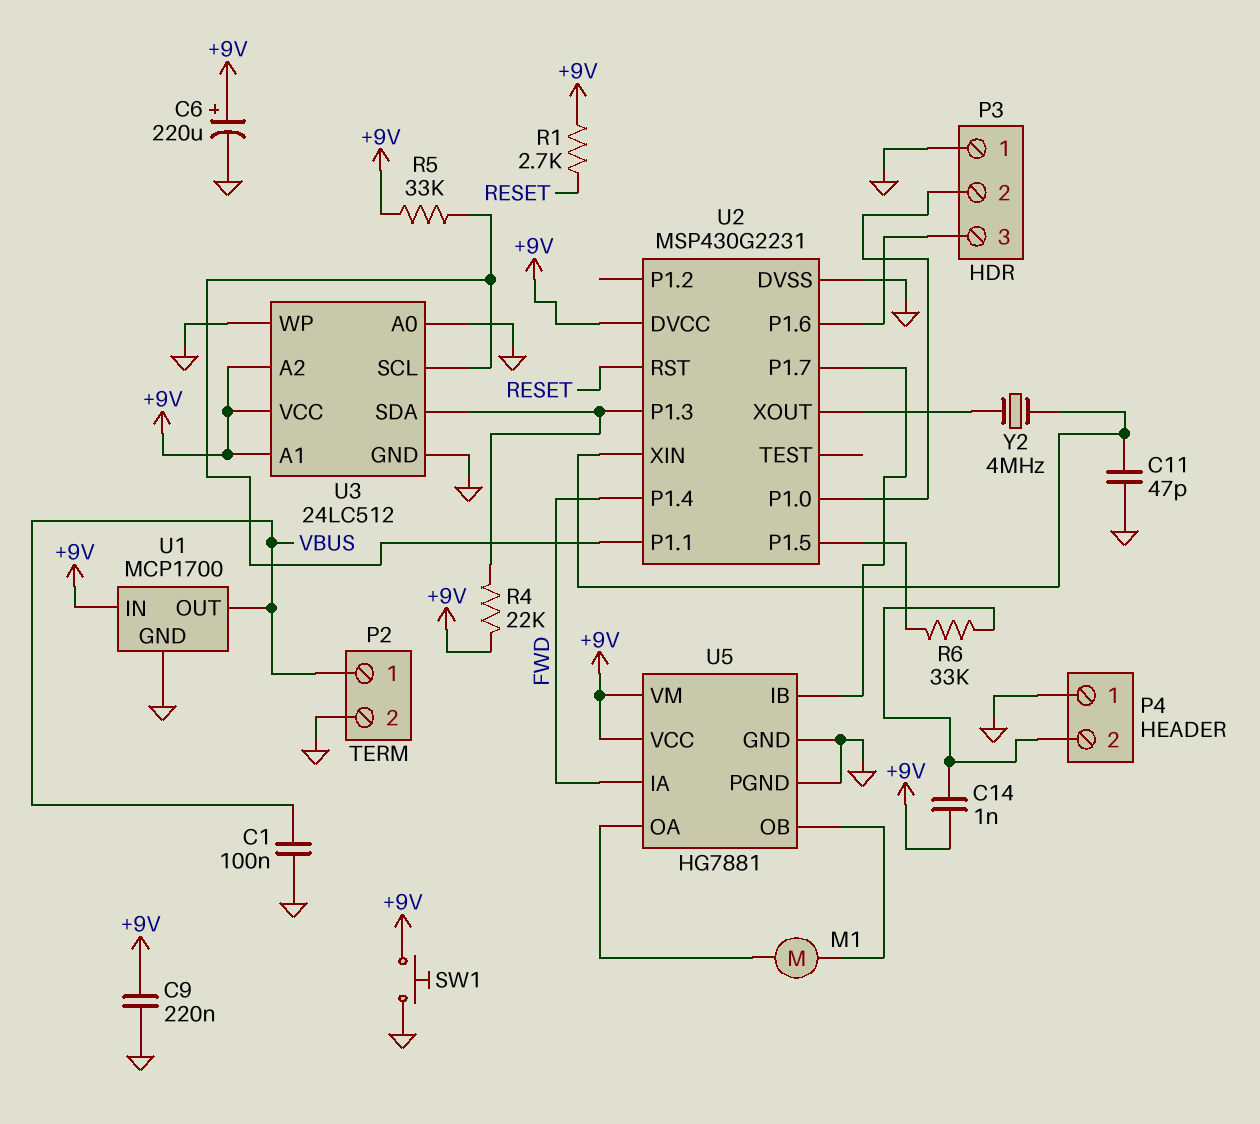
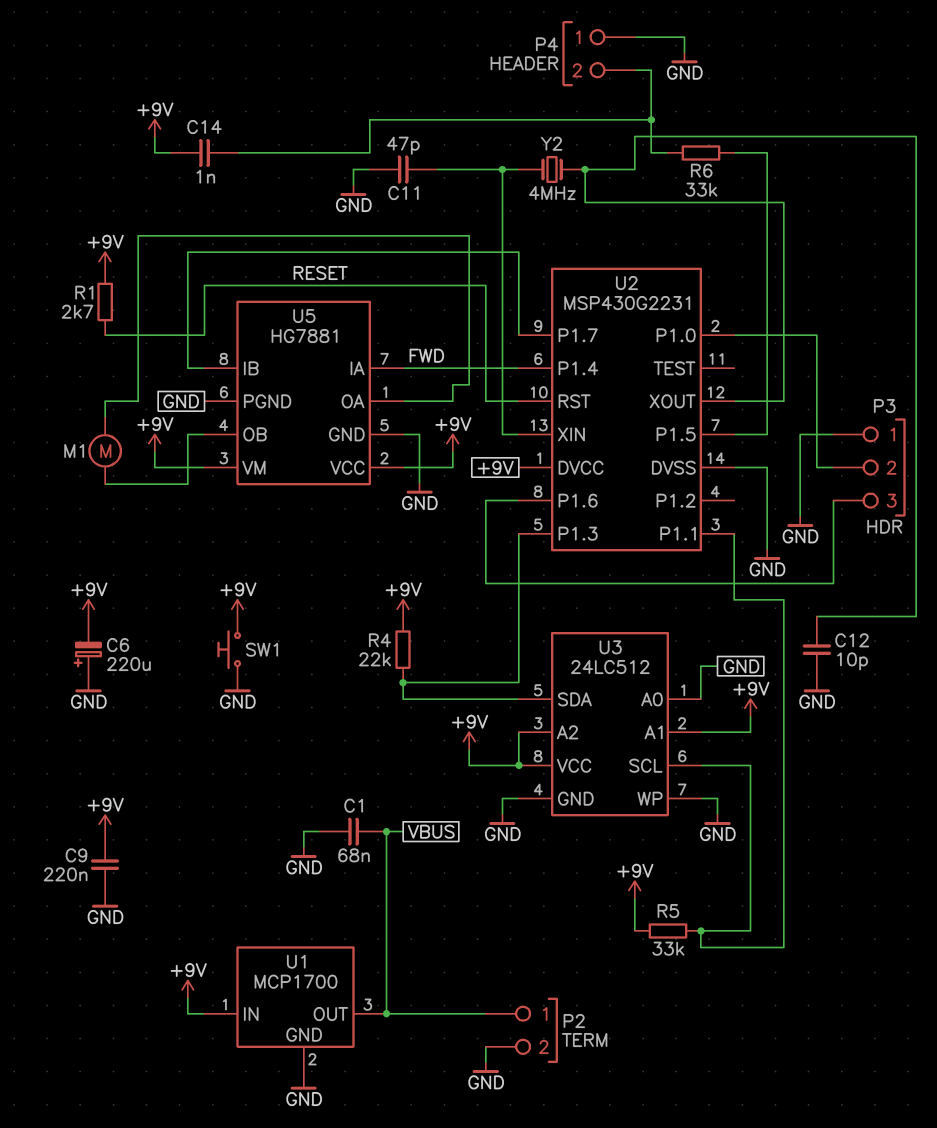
C1: 100nF (GND, VBUS) -> 68nF (GND, VBUS)
C6: 220uF (plus +9V, minus GND) -> 220uF (plus GND, minus +9V)
C12: none -> 10pF (GND, U2/XOUT)

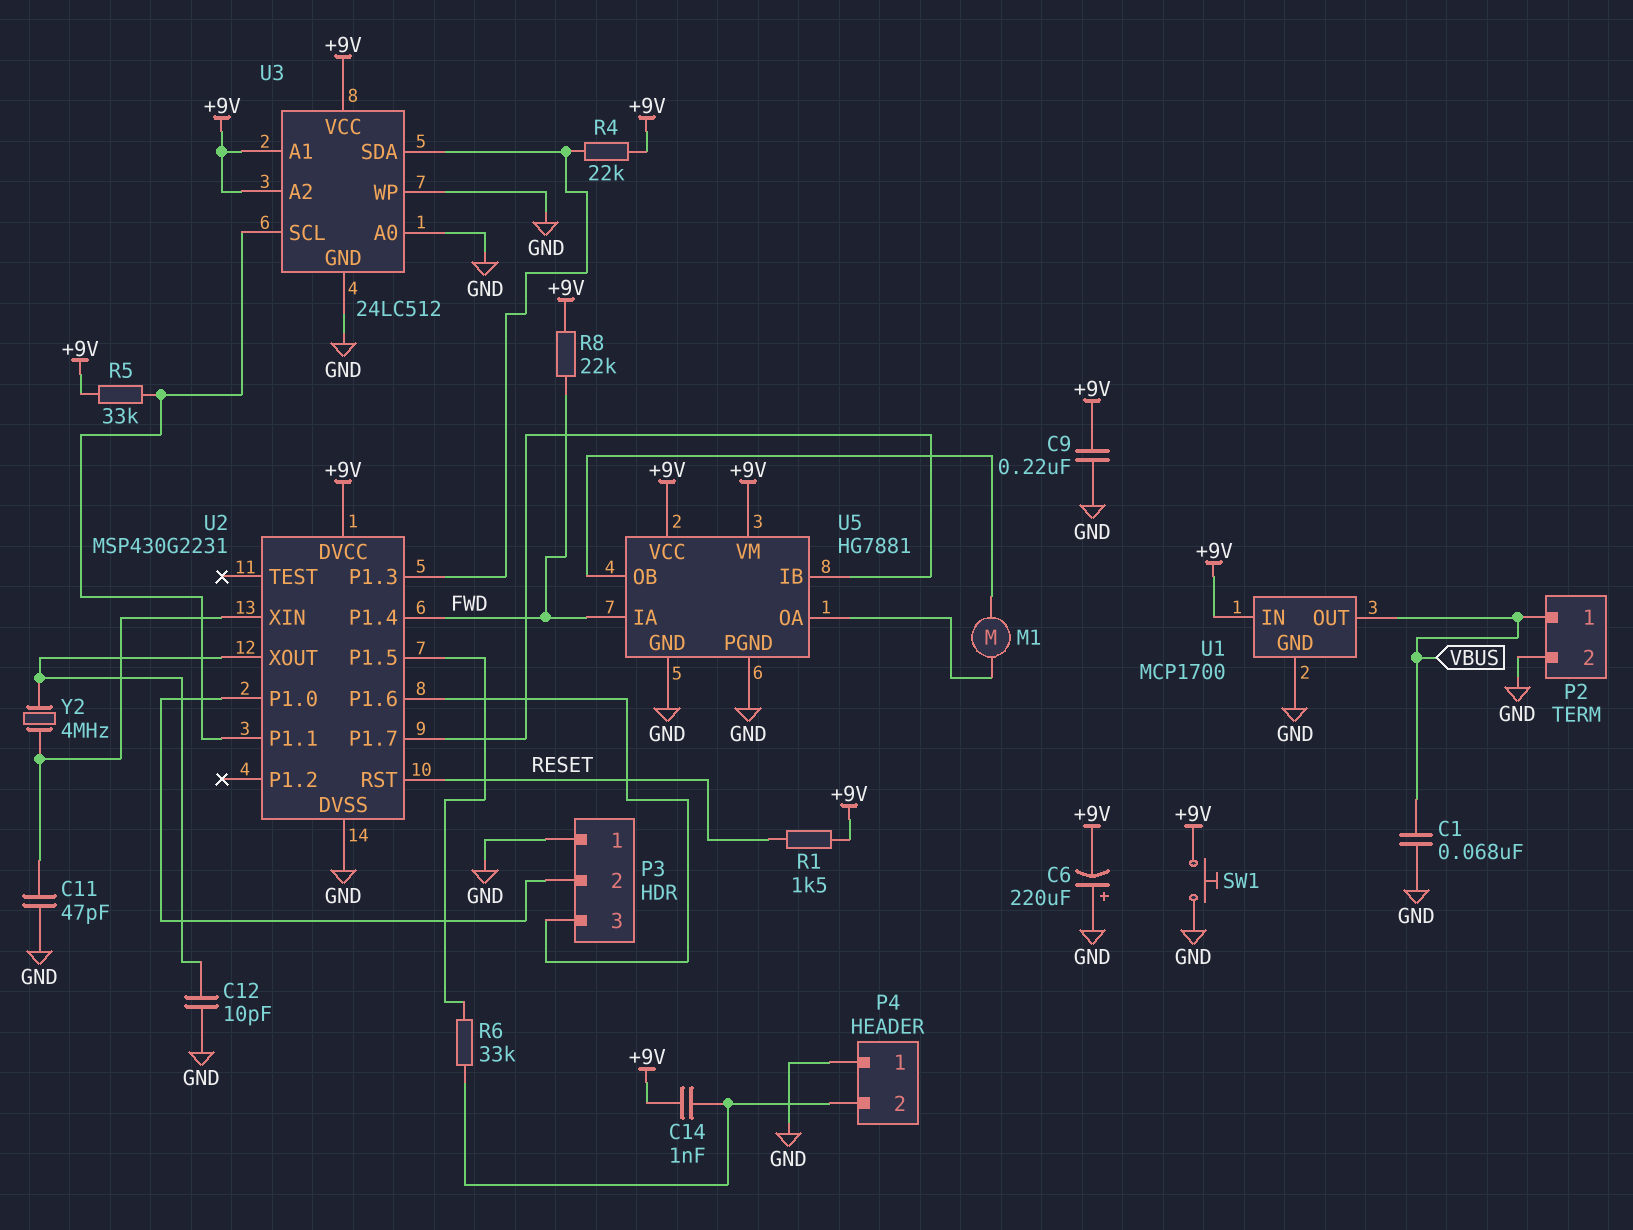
R1: 2.7k (+9V, RESET) -> 1.5k (+9V, RESET)
R8: none -> 22k (+9V, FWD)

